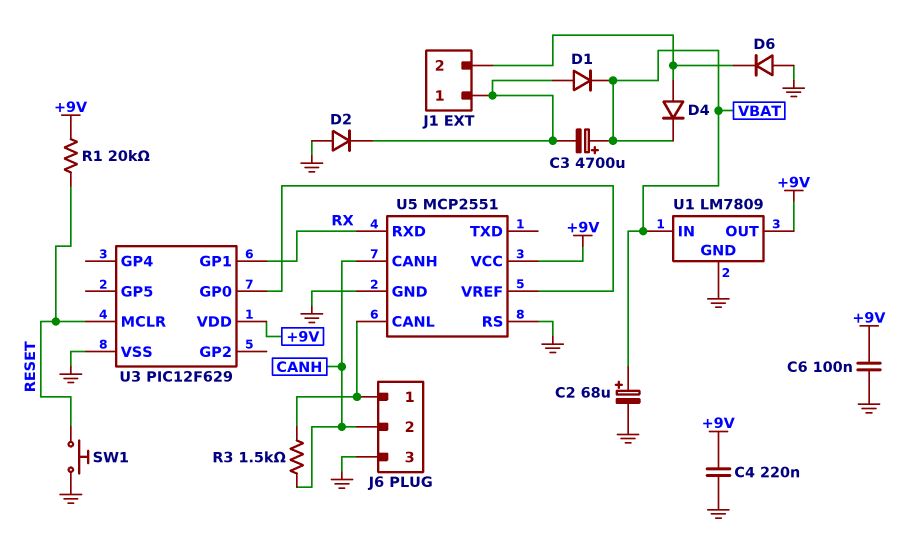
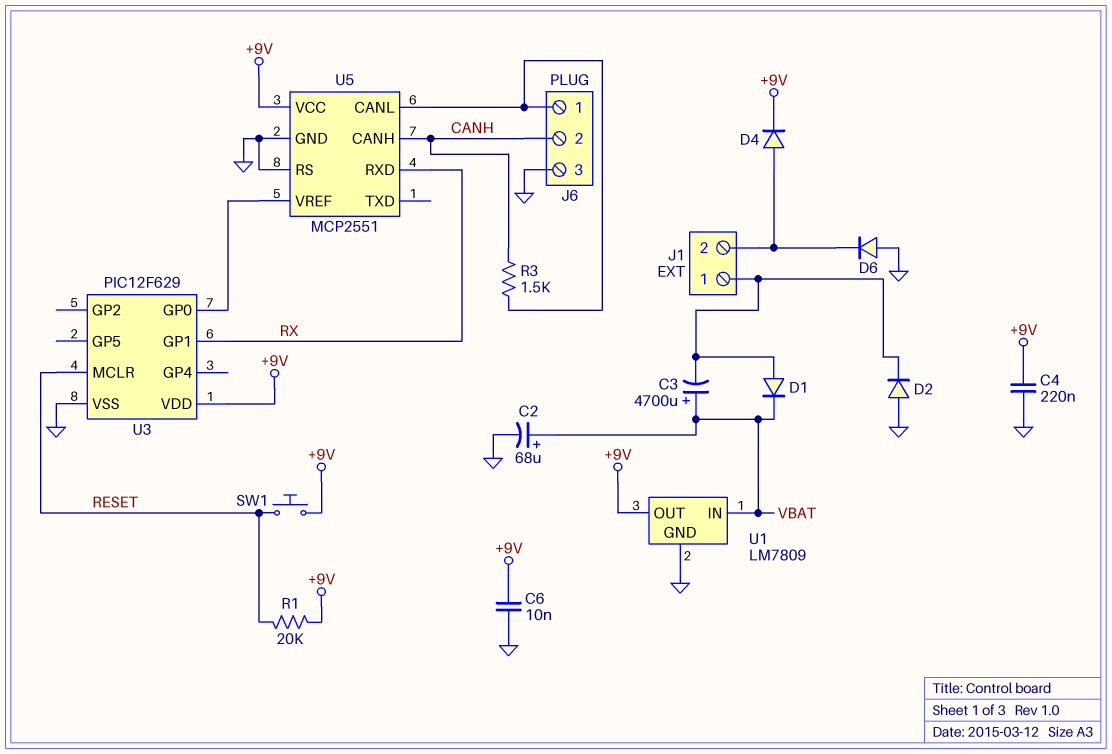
C6: 100nF (+9V, GND) -> 10nF (+9V, GND)
D4: diode (A J1/2, K VBAT) -> diode (A J1/2, K +9V)
SW1: button (GND, RESET) -> button (+9V, RESET)

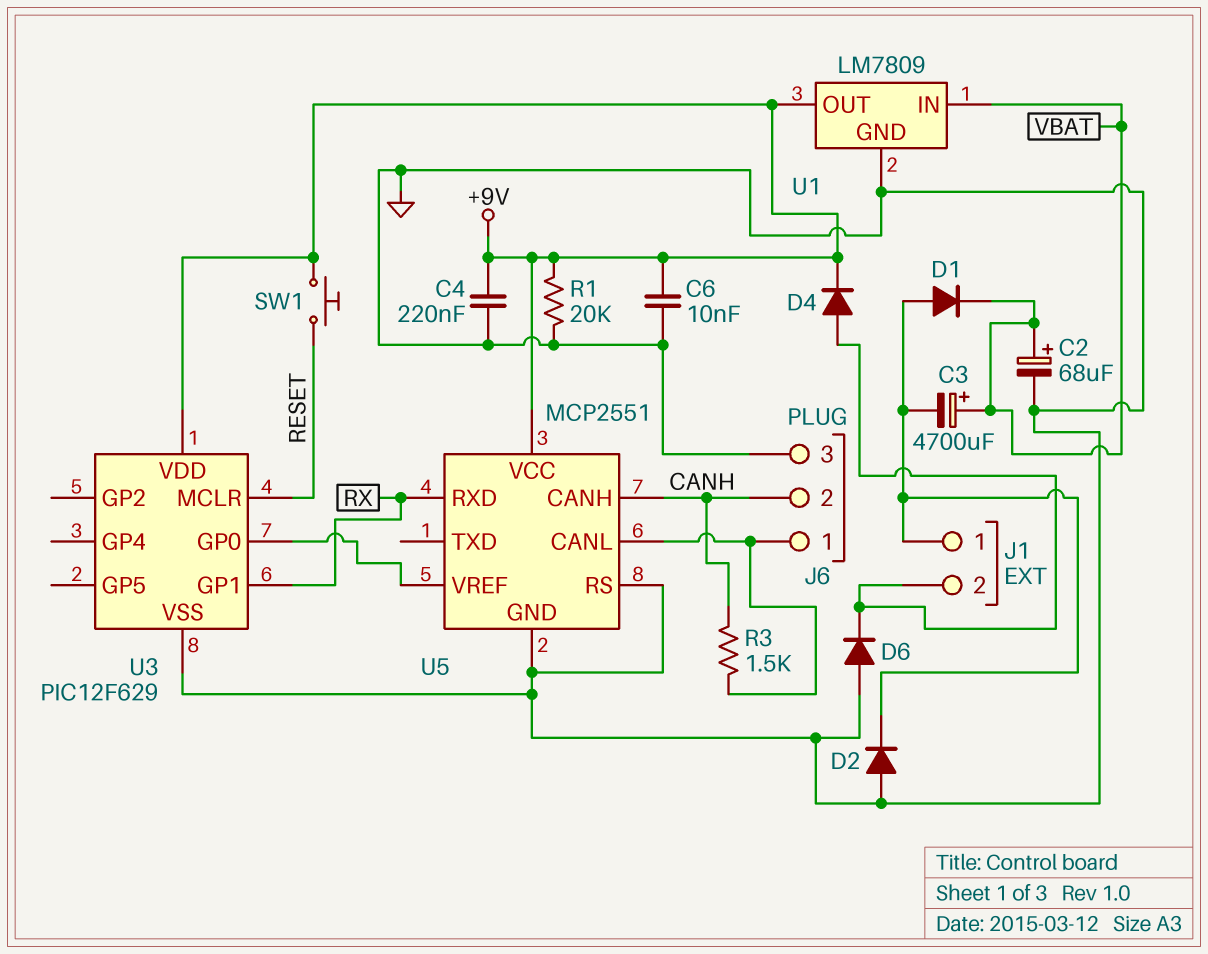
R1: 20k (+9V, RESET) -> 20k (+9V, GND)

